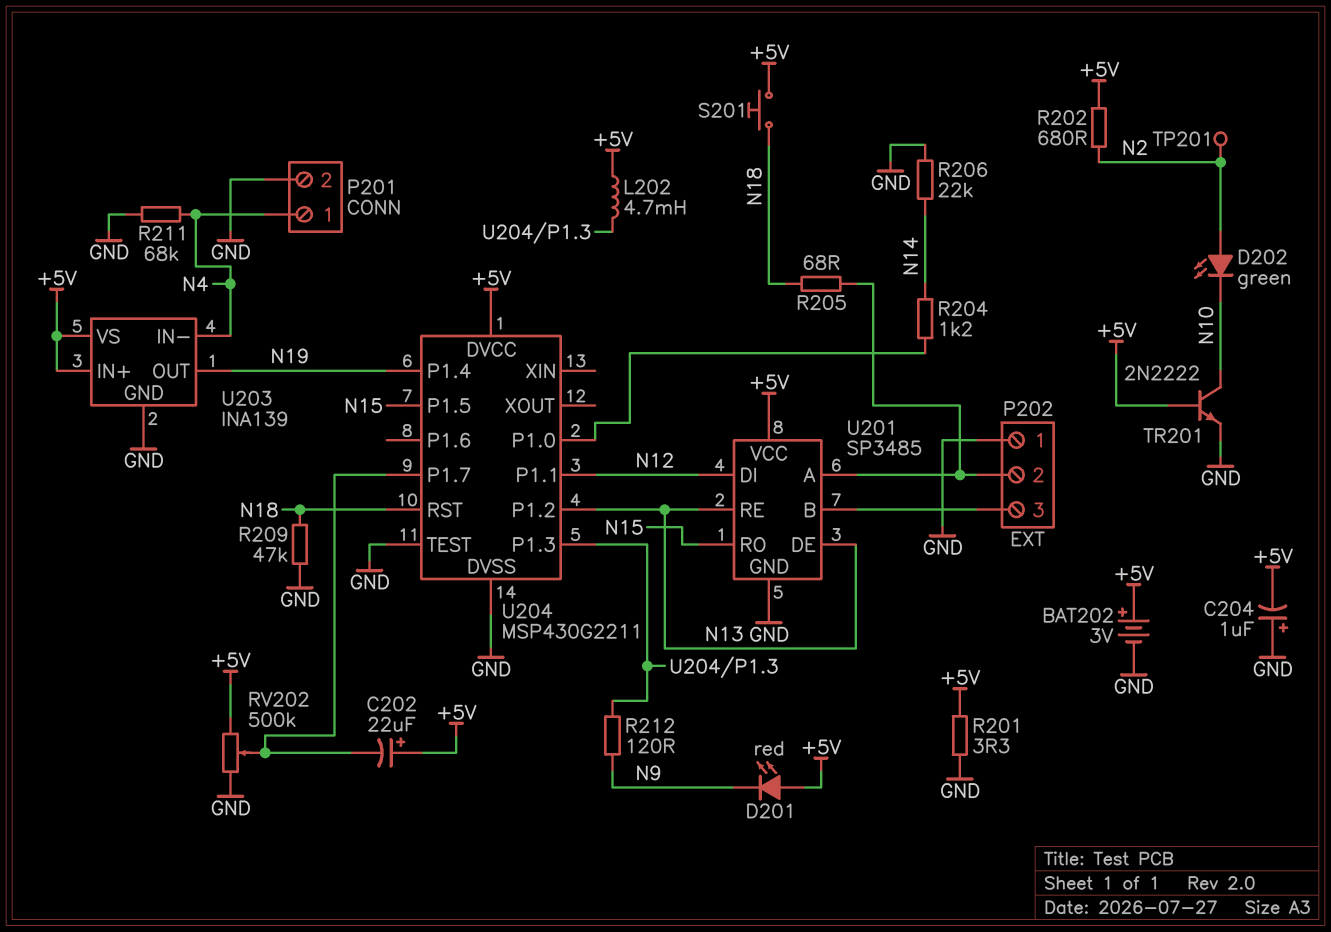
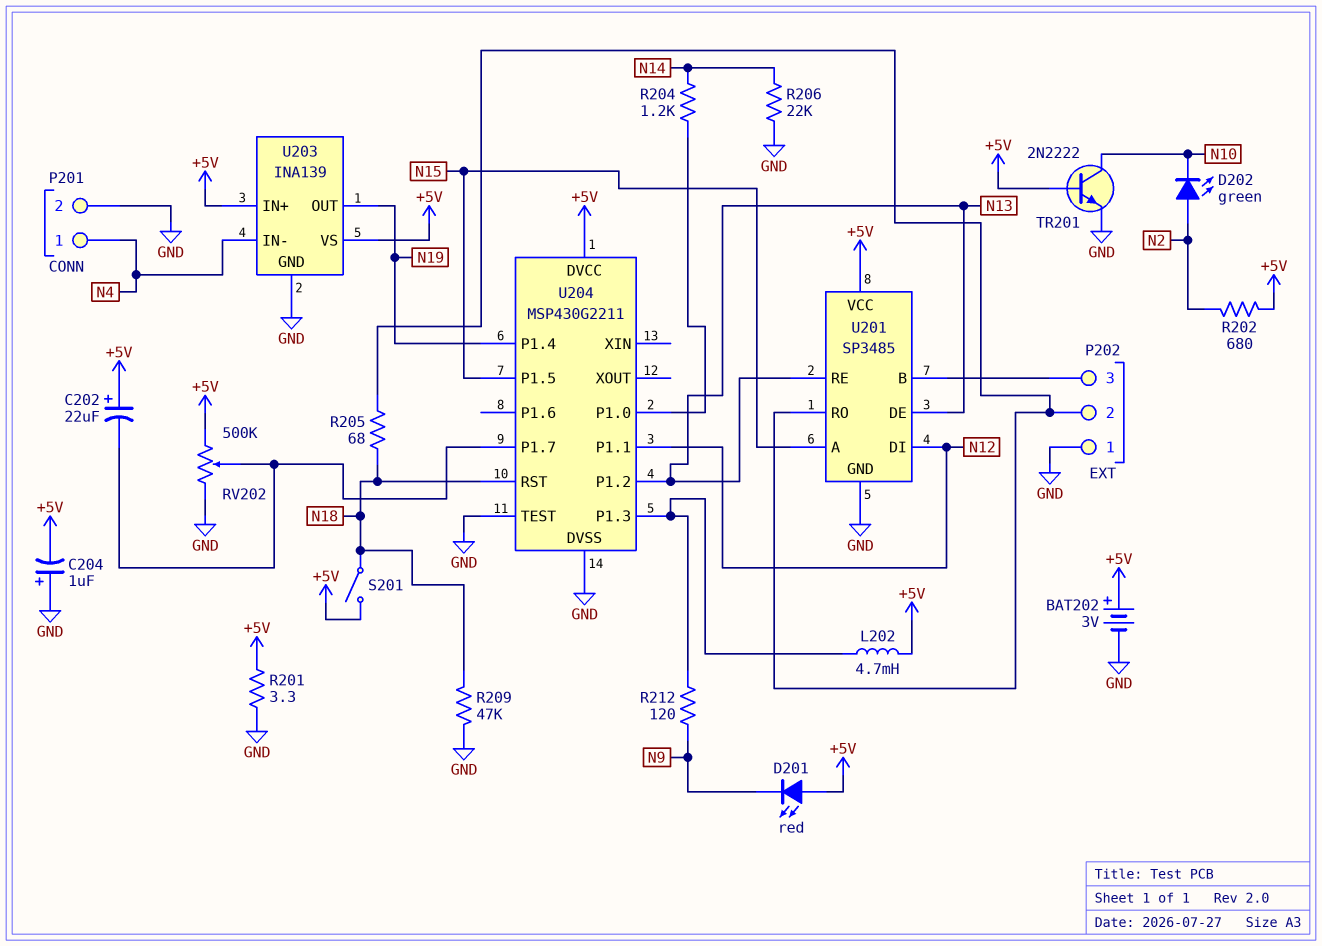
R211: 68k (GND, N4) -> none
S201: button (+5V, N18) -> switch (+5V, N18)
TP201: test point (N2) -> none
U201 pin A: P202/2 -> N15
U201 pin RO: N15 -> P202/2

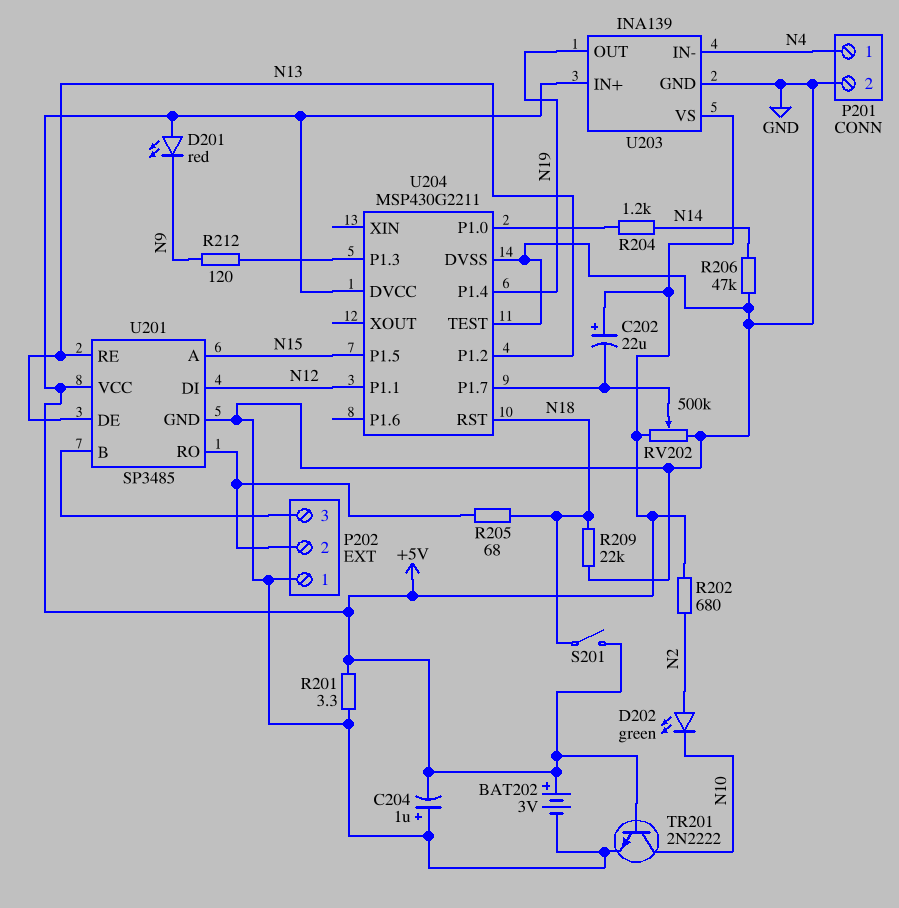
L202: 4.7mH (+5V, U204/P1.3) -> none
R206: 22k (GND, N14) -> 47k (GND, N14)
R209: 47k (GND, N18) -> 22k (GND, N18)

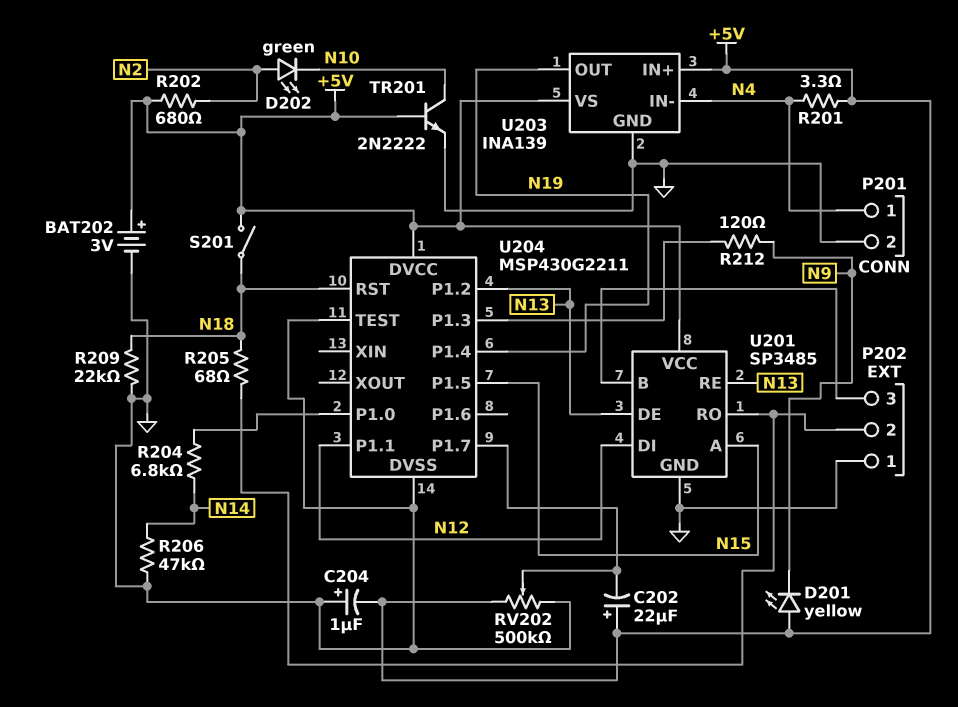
D201: LED red (A +5V, K N9) -> LED yellow (A +5V, K N9)
R201: 3.3 (+5V, GND) -> 3.3 (+5V, N4)
R204: 1.2k (N14, U204/P1.0) -> 6.8k (N14, U204/P1.0)

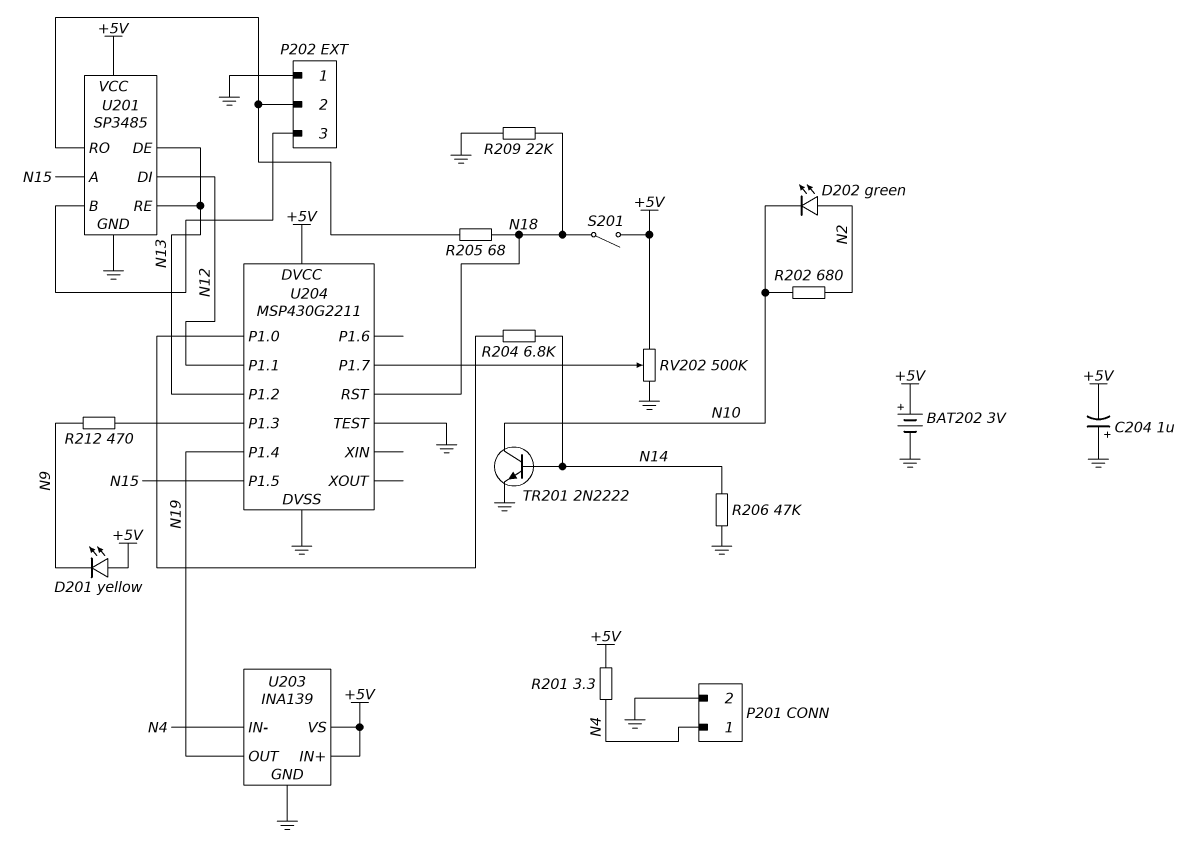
C202: 22uF (plus +5V, minus U204/P1.7) -> none
R202: 680 (+5V, N2) -> 680 (N2, N10)
R212: 120 (N9, U204/P1.3) -> 470 (N9, U204/P1.3)
TR201: NPN 2N2222 (B +5V, C N10, E GND) -> NPN 2N2222 (B N14, C N10, E GND)

